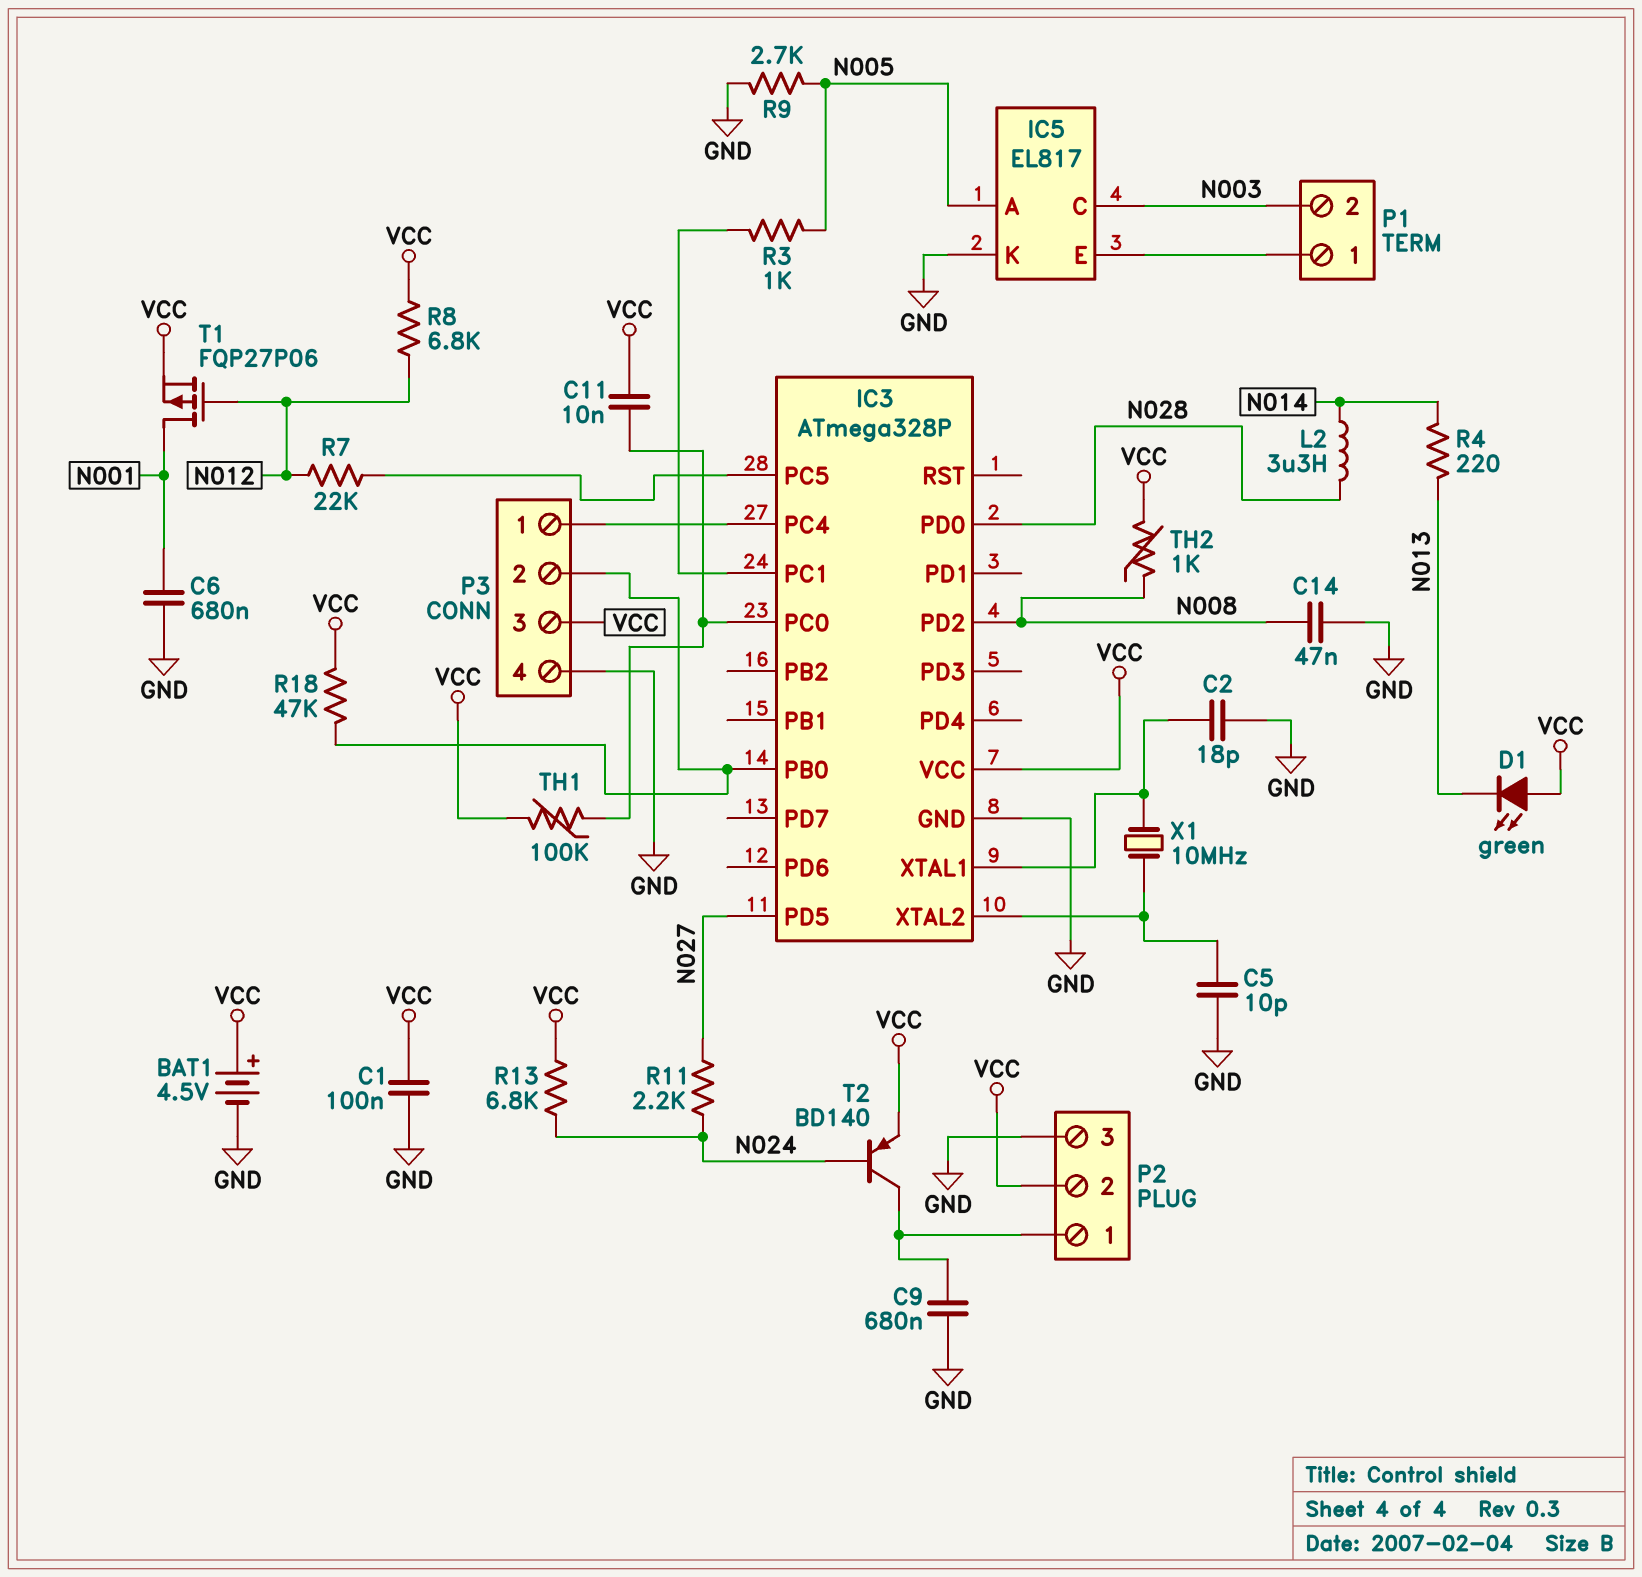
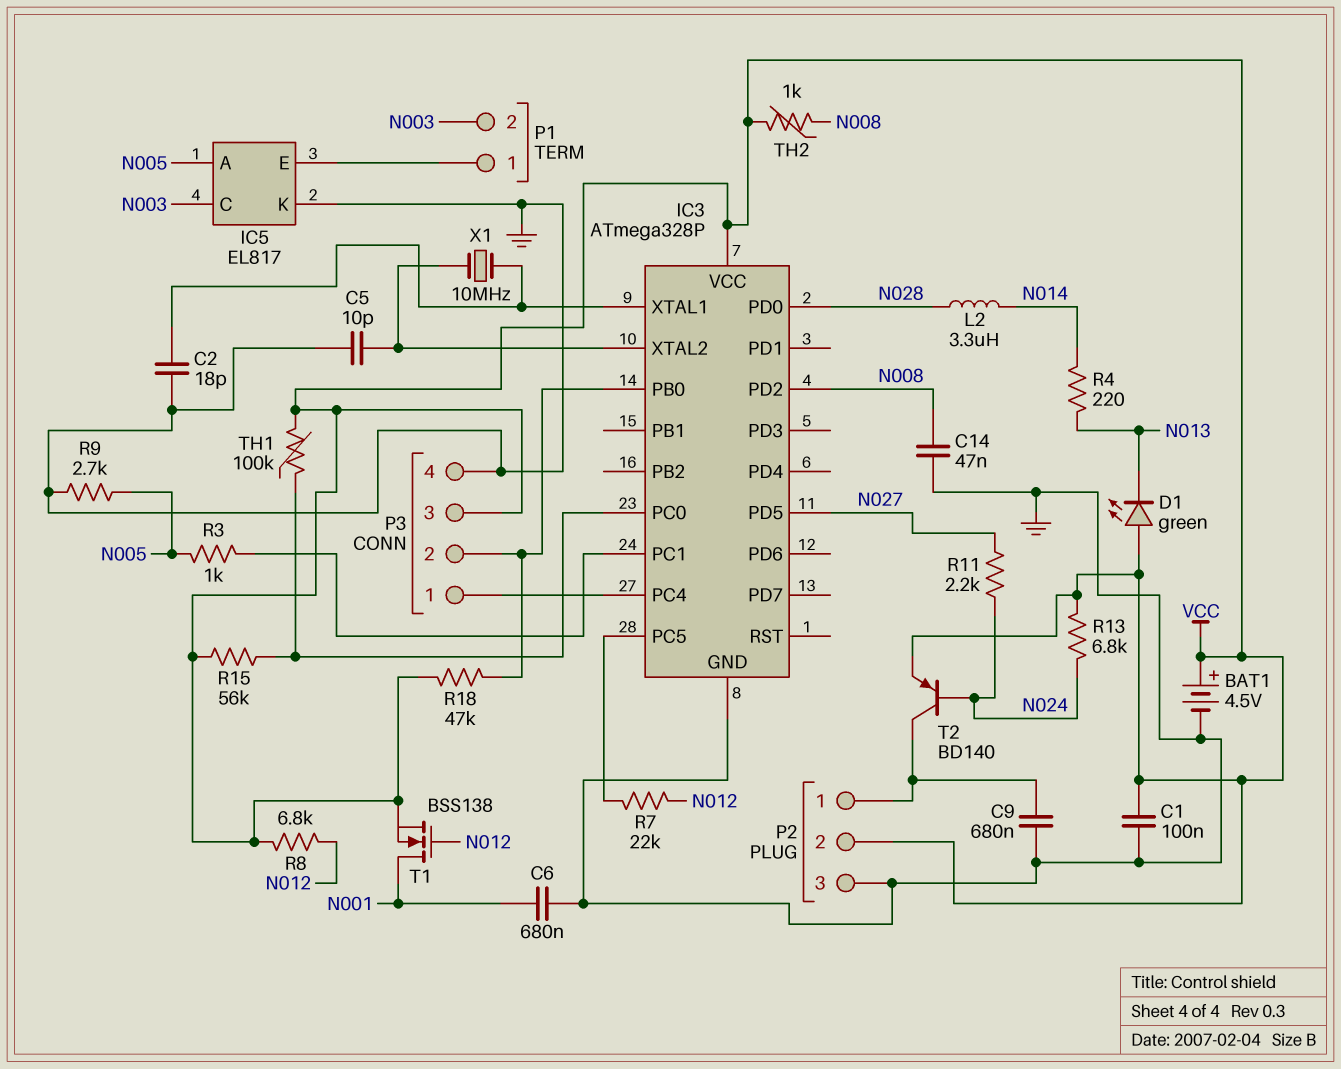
C11: 10nF (IC3/PC0, VCC) -> none
R15: none -> 56k (IC3/PC0, VCC)
T1: PMOS FQP27P06 (G N012, D N001, S VCC) -> NMOS BSS138 (G N012, D N001, S VCC)

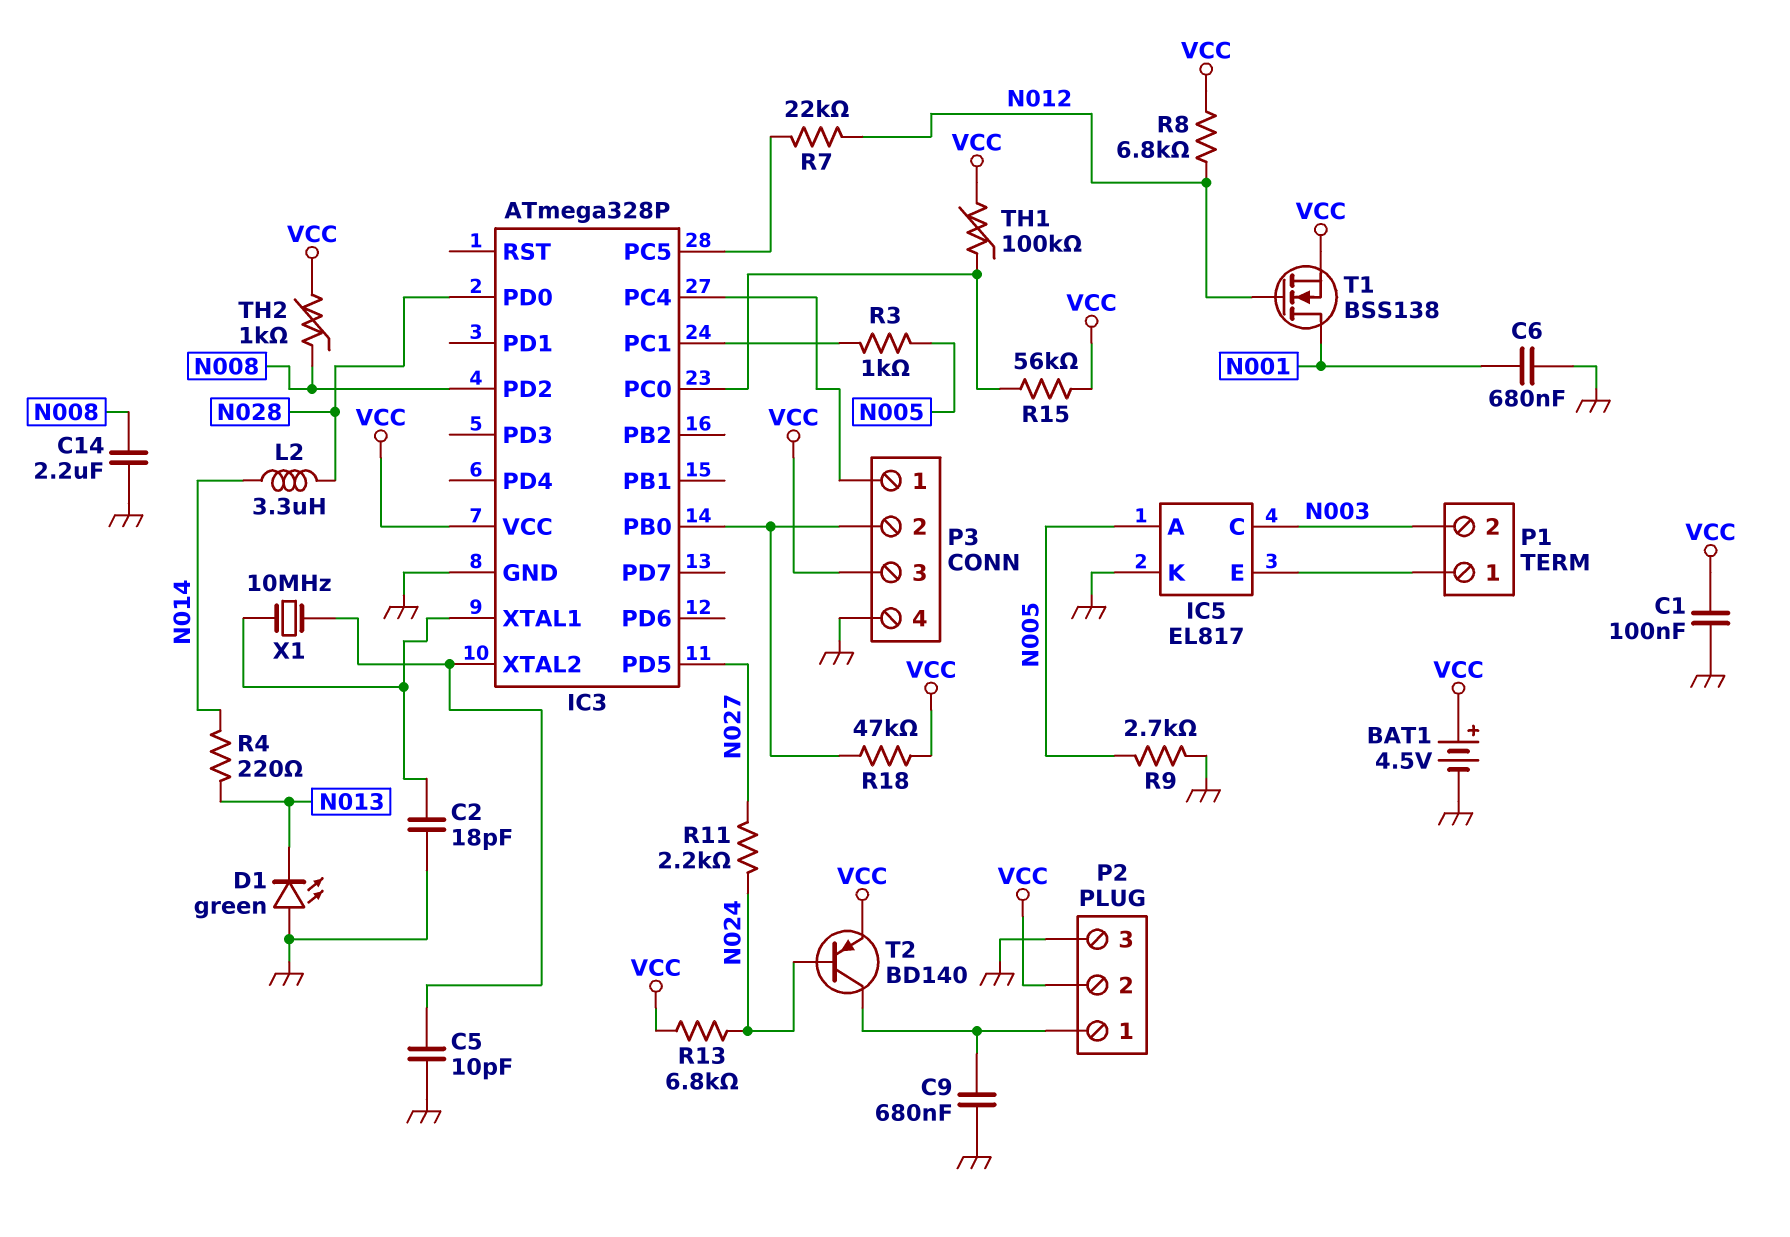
C14: 47nF (GND, N008) -> 2.2uF (GND, N008)
D1: LED green (A VCC, K N013) -> LED green (A GND, K N013)

